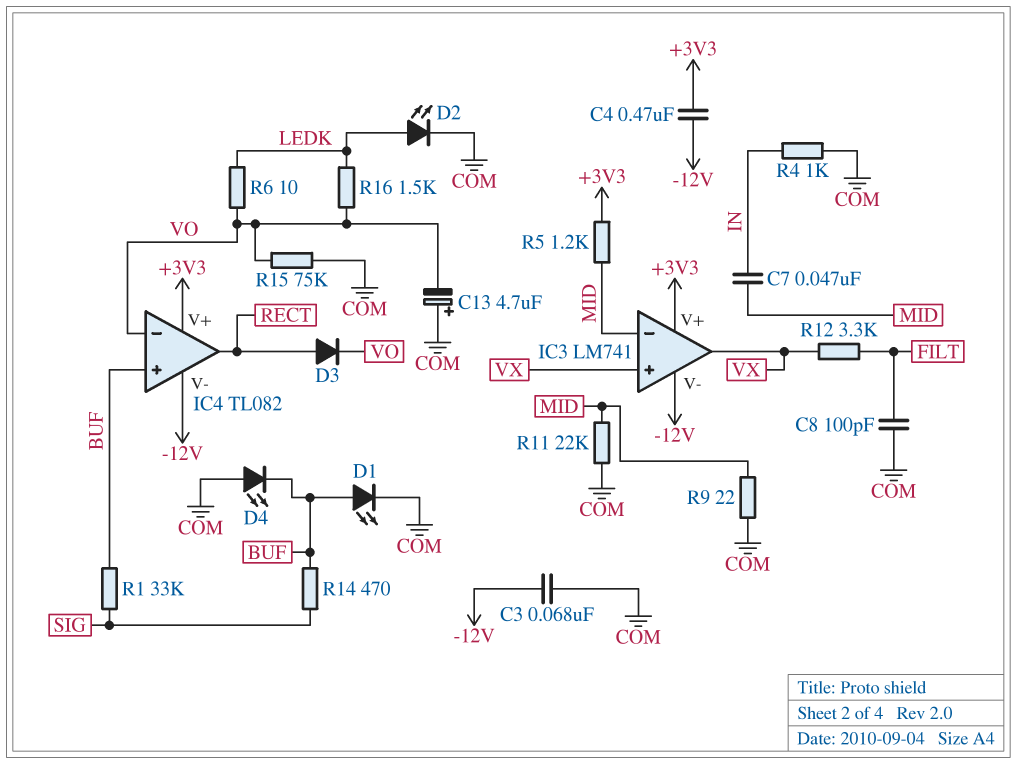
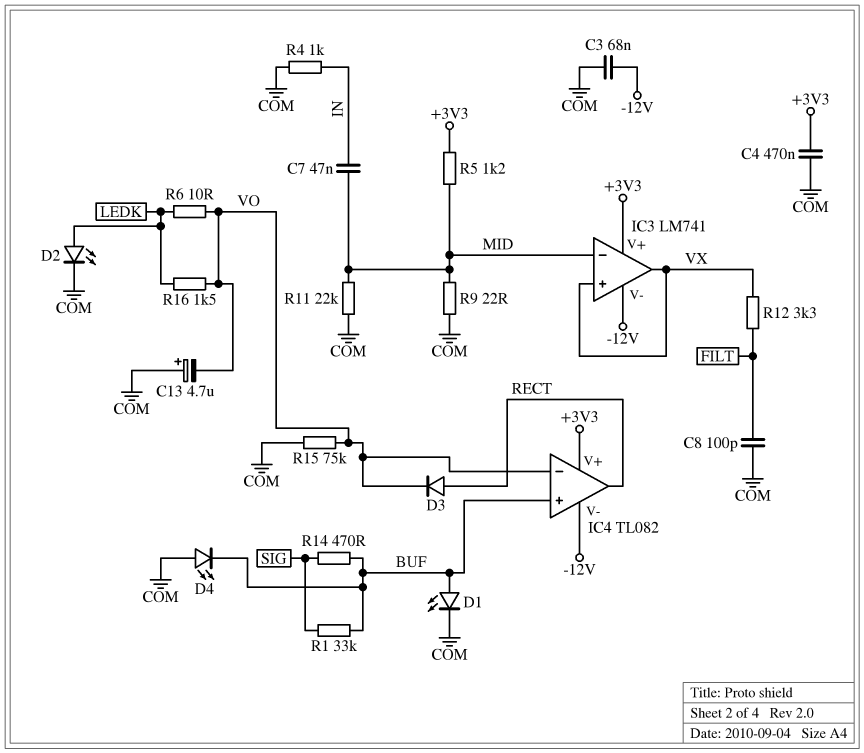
C4: 470nF (+3V3, -12V) -> 470nF (+3V3, COM)

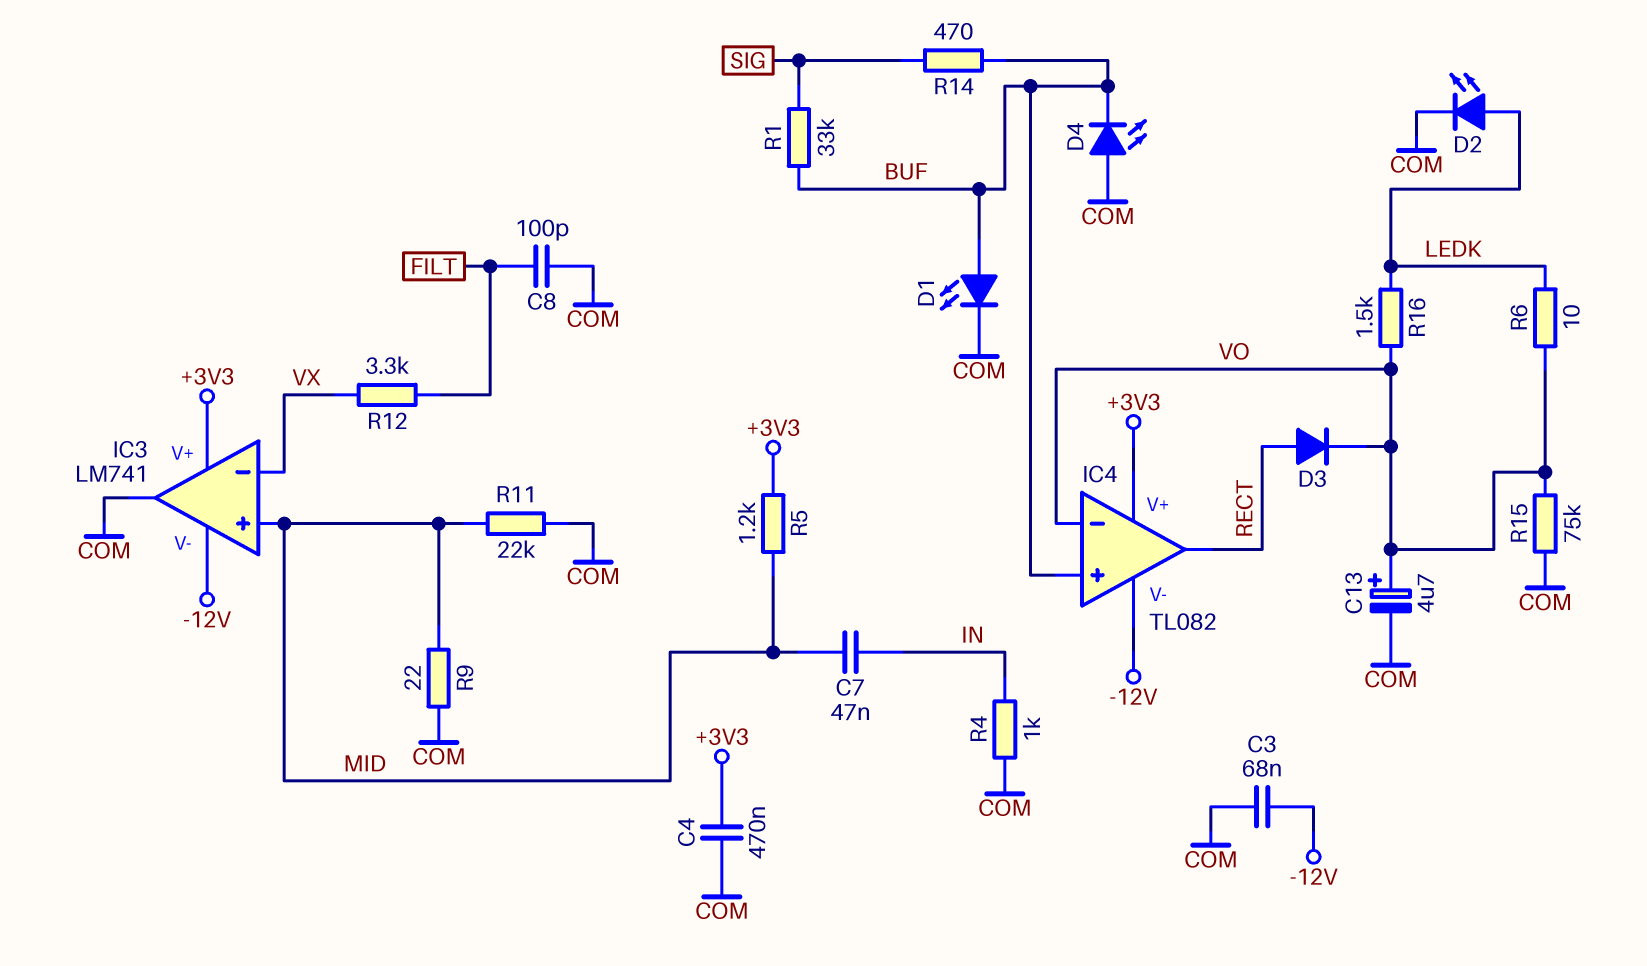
C13: 4.7uF (plus COM, minus VO) -> 4.7uF (plus VO, minus COM)
IC3 pin in+: VX -> MID
IC3 pin in-: MID -> VX
IC3 pin out: VX -> COM

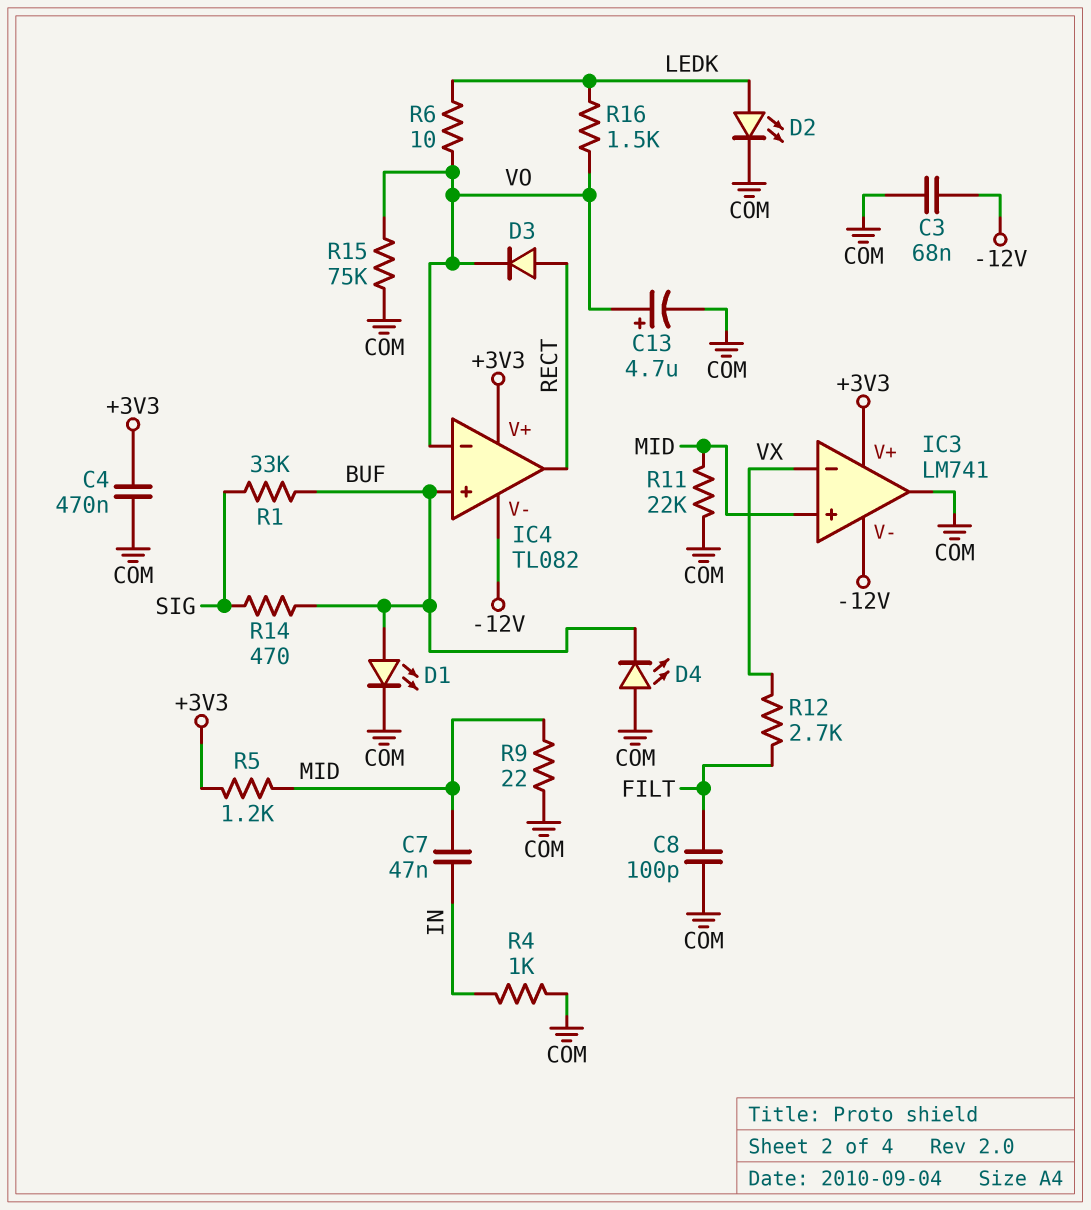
R12: 3.3k (FILT, VX) -> 2.7k (FILT, VX)

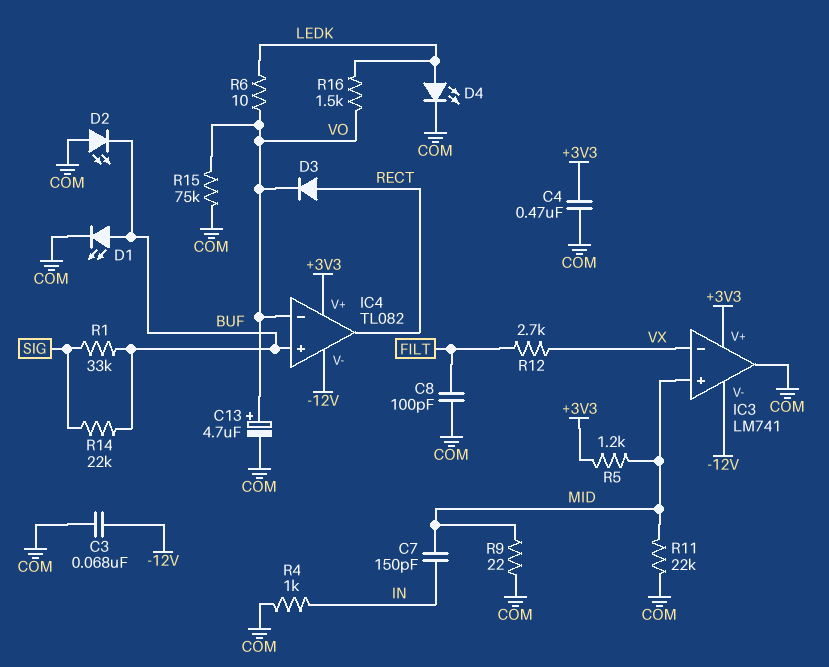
C7: 47nF (IN, MID) -> 150pF (IN, MID)
D2: LED (A LEDK, K COM) -> LED (A COM, K BUF)
D4: LED (A COM, K BUF) -> LED (A LEDK, K COM)
R14: 470 (BUF, SIG) -> 22k (BUF, SIG)

